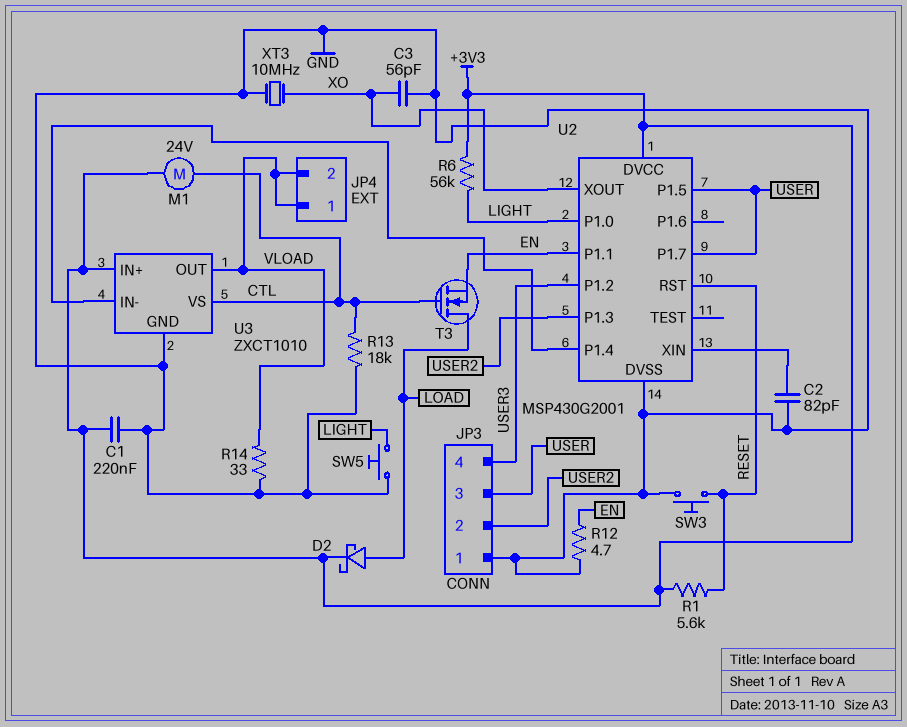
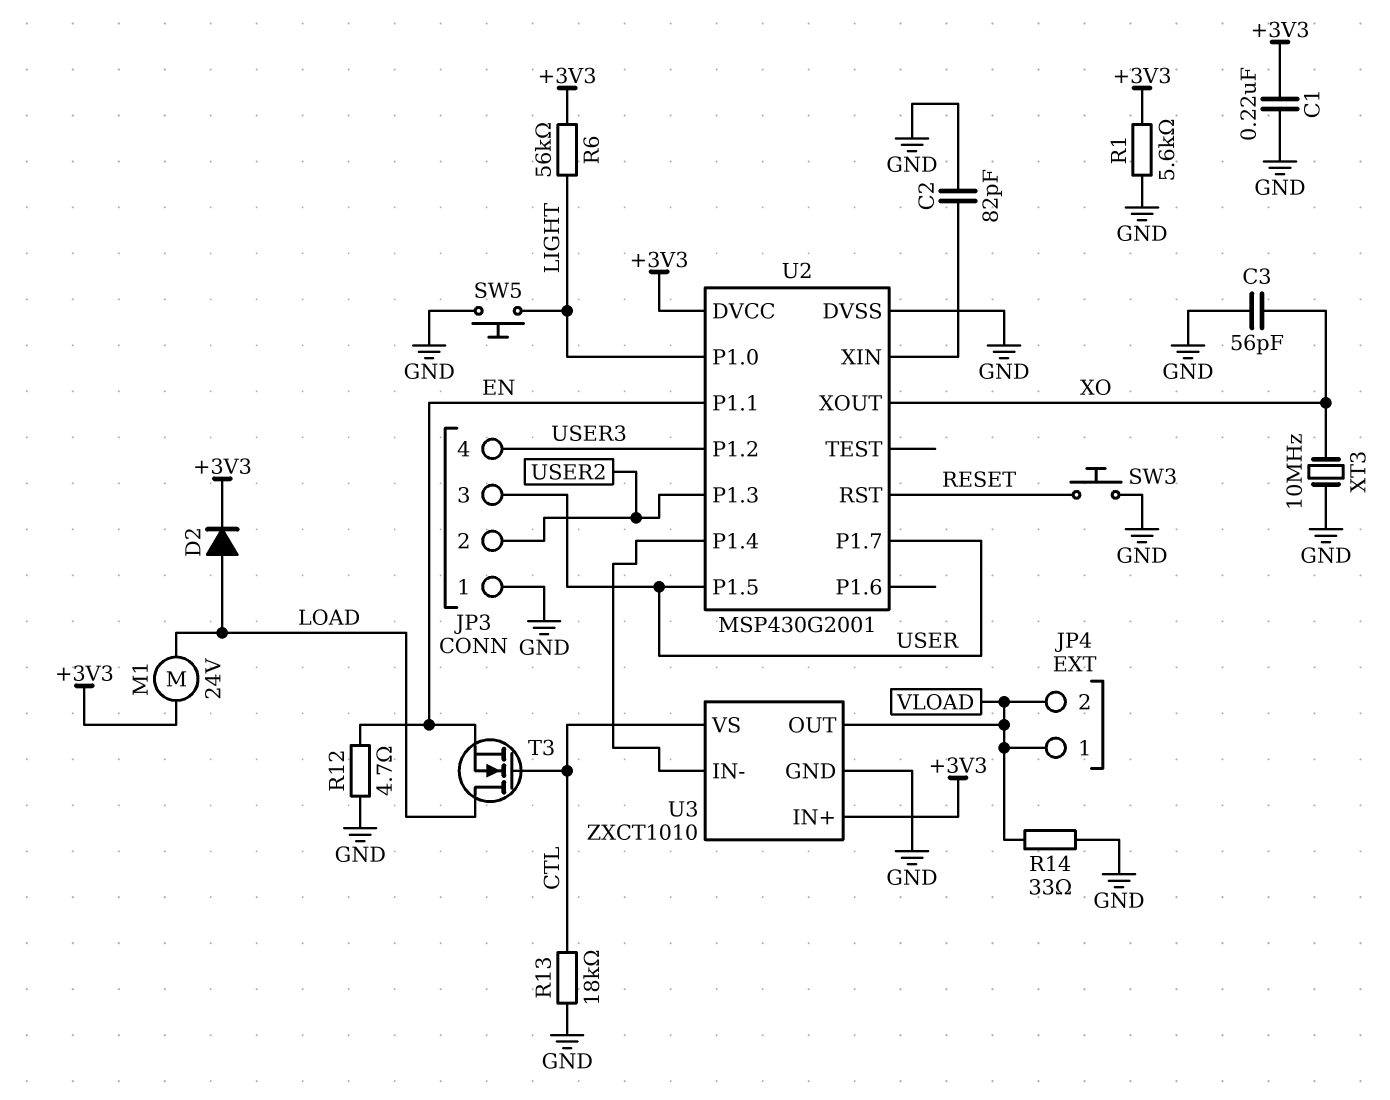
D2: schottky (A LOAD, K +3V3) -> diode (A LOAD, K +3V3)
M1: motor 24V (+3V3, CTL) -> motor 24V (+3V3, LOAD)
R1: 5.6k (+3V3, RESET) -> 5.6k (+3V3, GND)

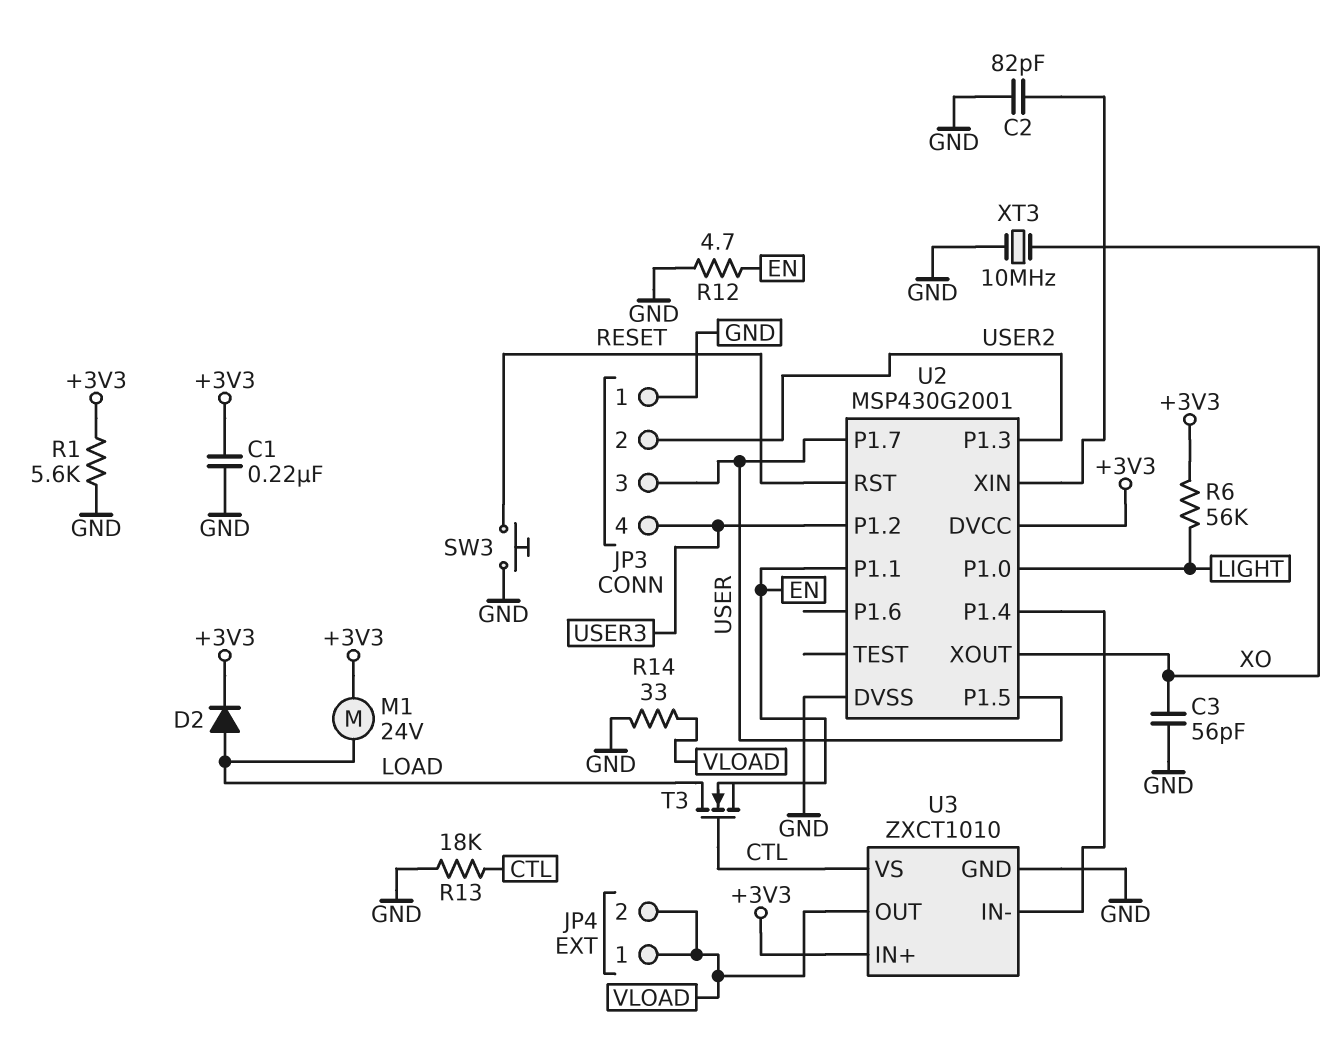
SW5: button (GND, LIGHT) -> none

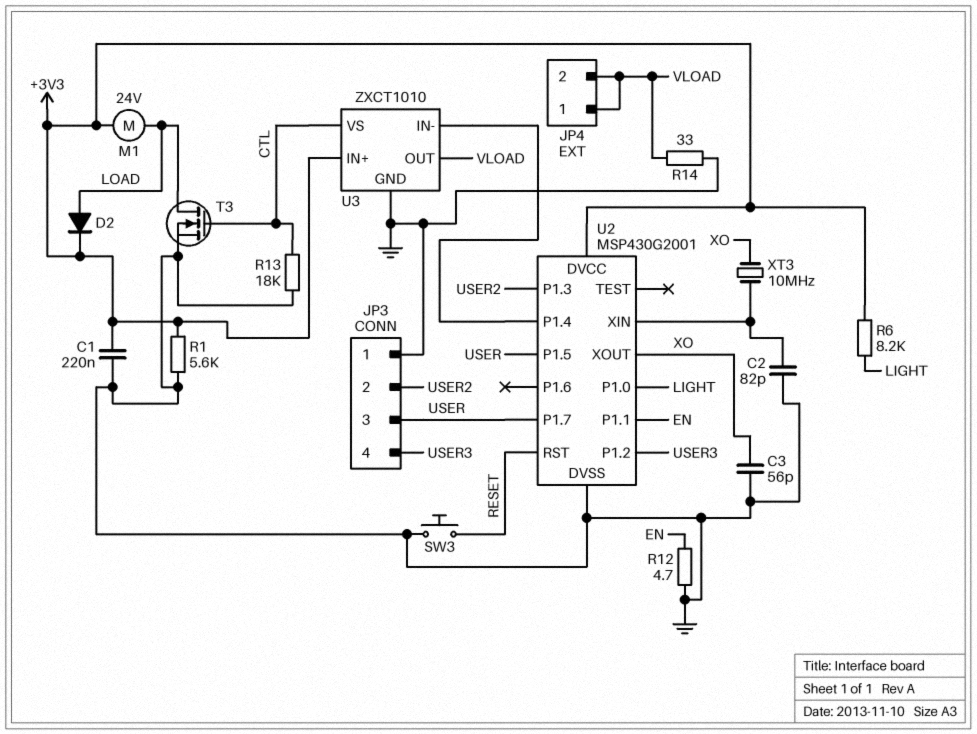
R6: 56k (+3V3, LIGHT) -> 8.2k (+3V3, LIGHT)
T3: NMOS (G CTL, D LOAD, S EN) -> NMOS (G CTL, D LOAD, S GND)
XT3: 10MHz (GND, XO) -> 10MHz (U2/XIN, XO)

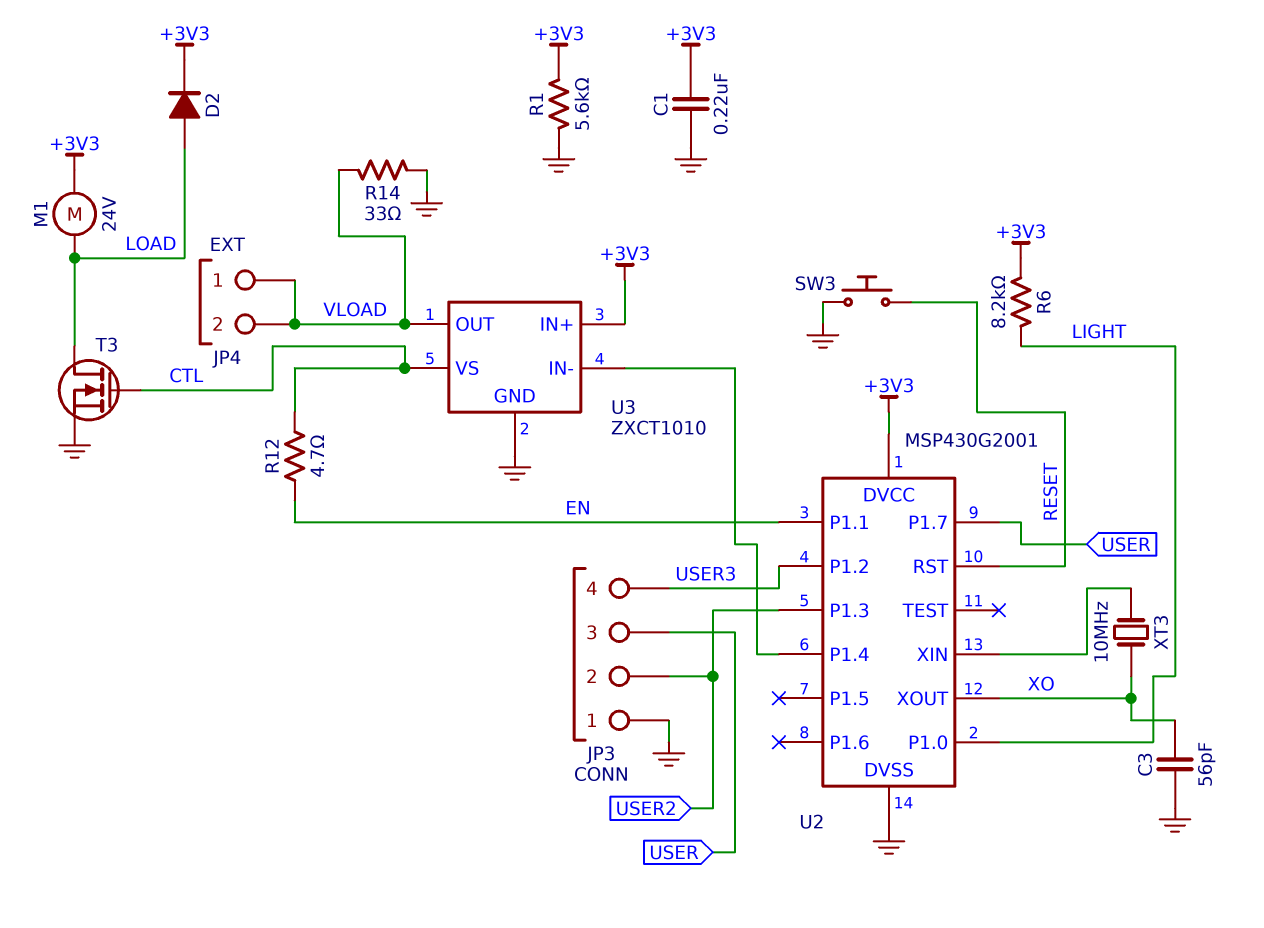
C2: 82pF (GND, U2/XIN) -> none
R12: 4.7 (EN, GND) -> 4.7 (CTL, EN)
R13: 18k (CTL, GND) -> none
U2 pin P1.5: USER -> none

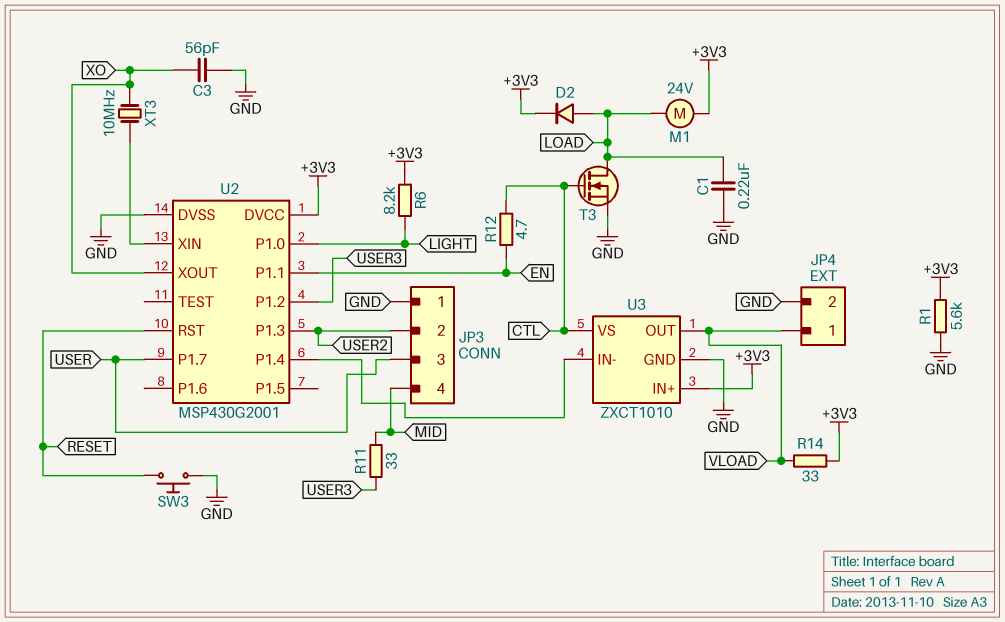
C1: 220nF (+3V3, GND) -> 220nF (GND, LOAD)
JP3 pin 4: USER3 -> MID
JP4 pin 2: VLOAD -> GND
R11: none -> 33 (MID, USER3)
R14: 33 (GND, VLOAD) -> 33 (+3V3, VLOAD)

